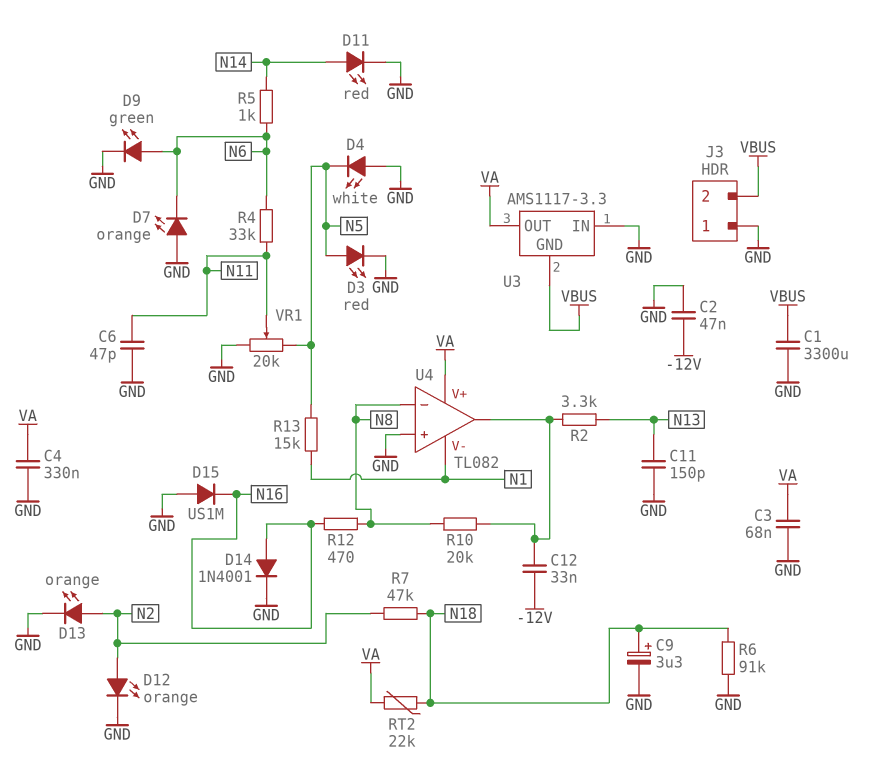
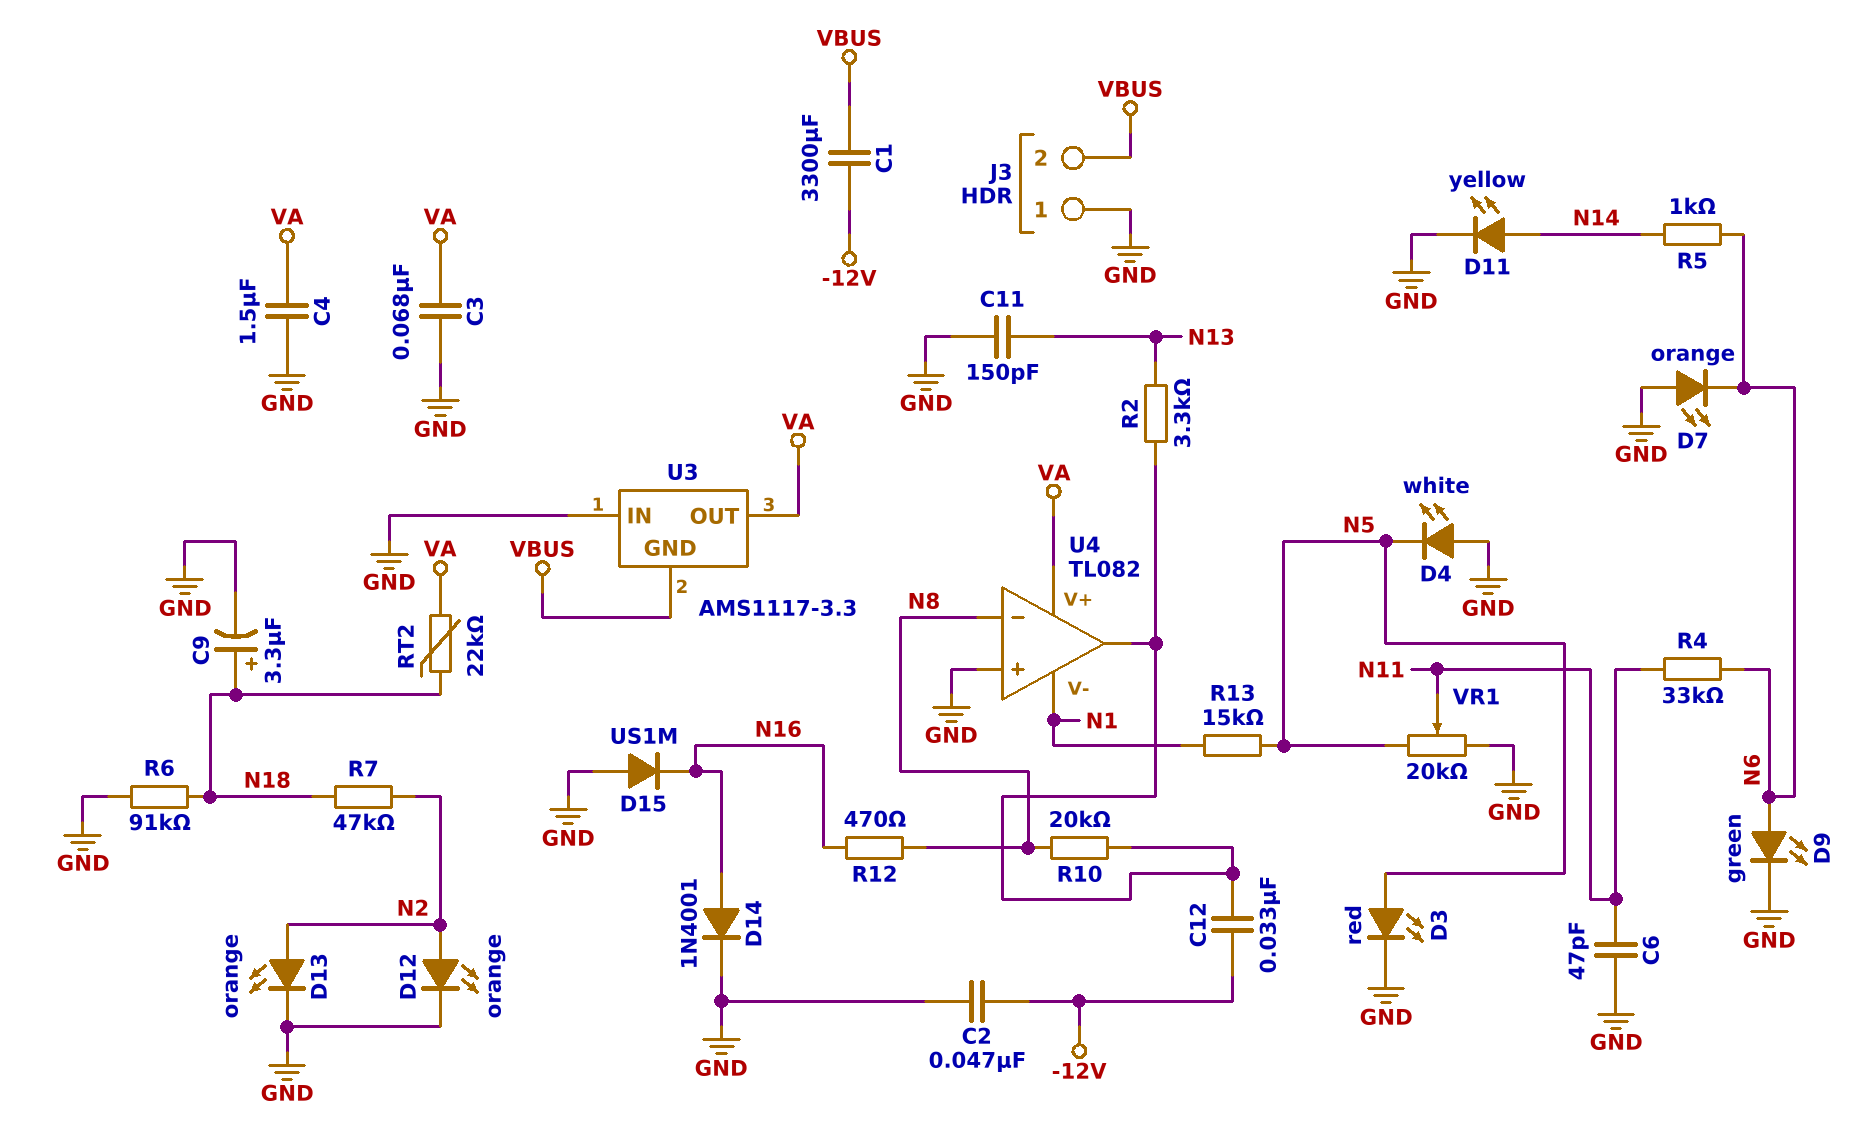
C1: 3300uF (GND, VBUS) -> 3300uF (-12V, VBUS)
C4: 330nF (GND, VA) -> 1.5uF (GND, VA)
D11: LED red (A N14, K GND) -> LED yellow (A N14, K GND)

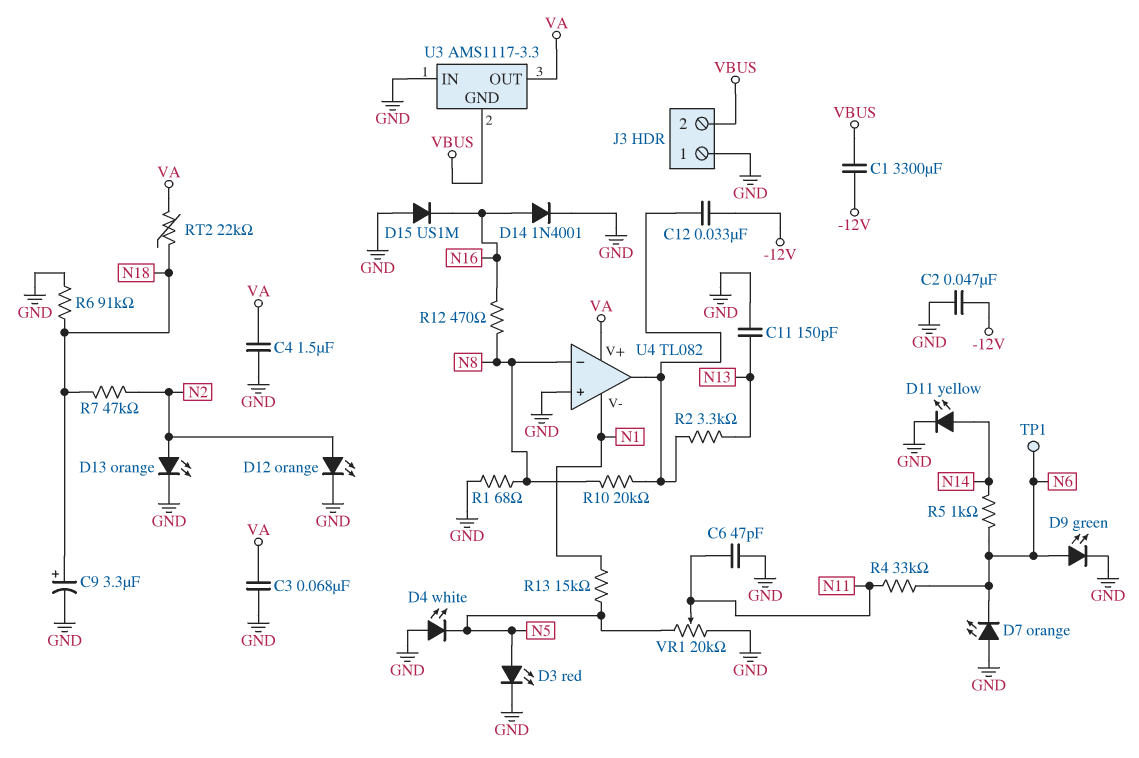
R1: none -> 68 (GND, N8)
TP1: none -> test point (N6)

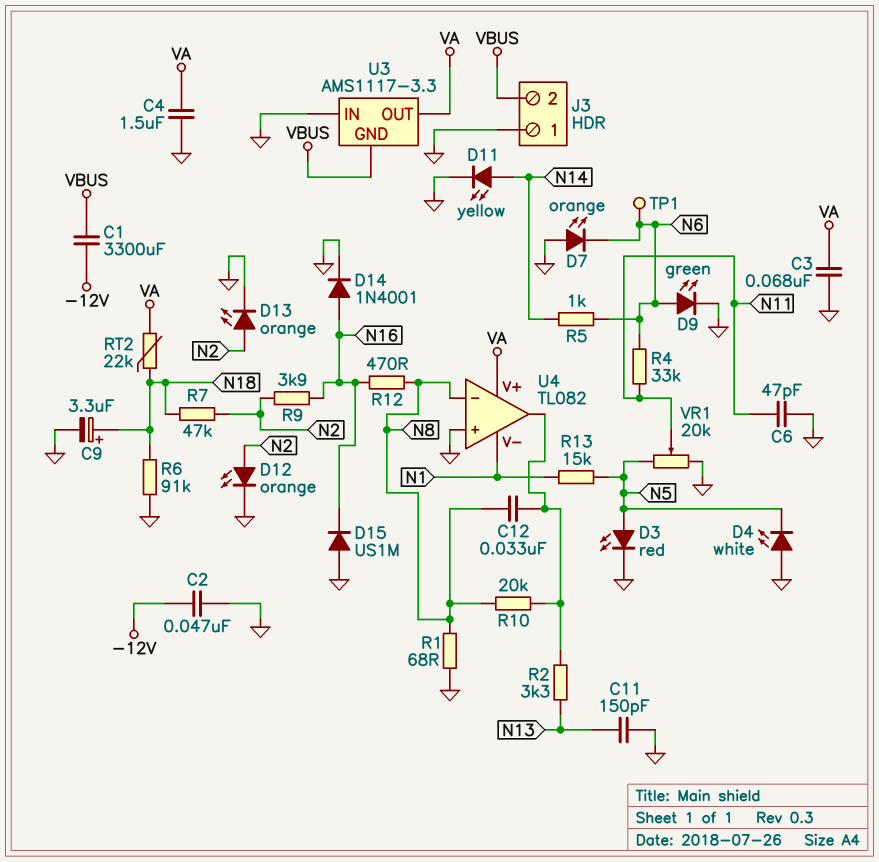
C12: 33nF (-12V, U4/out) -> 33nF (N8, U4/out)
R9: none -> 3.9k (N2, N16)

